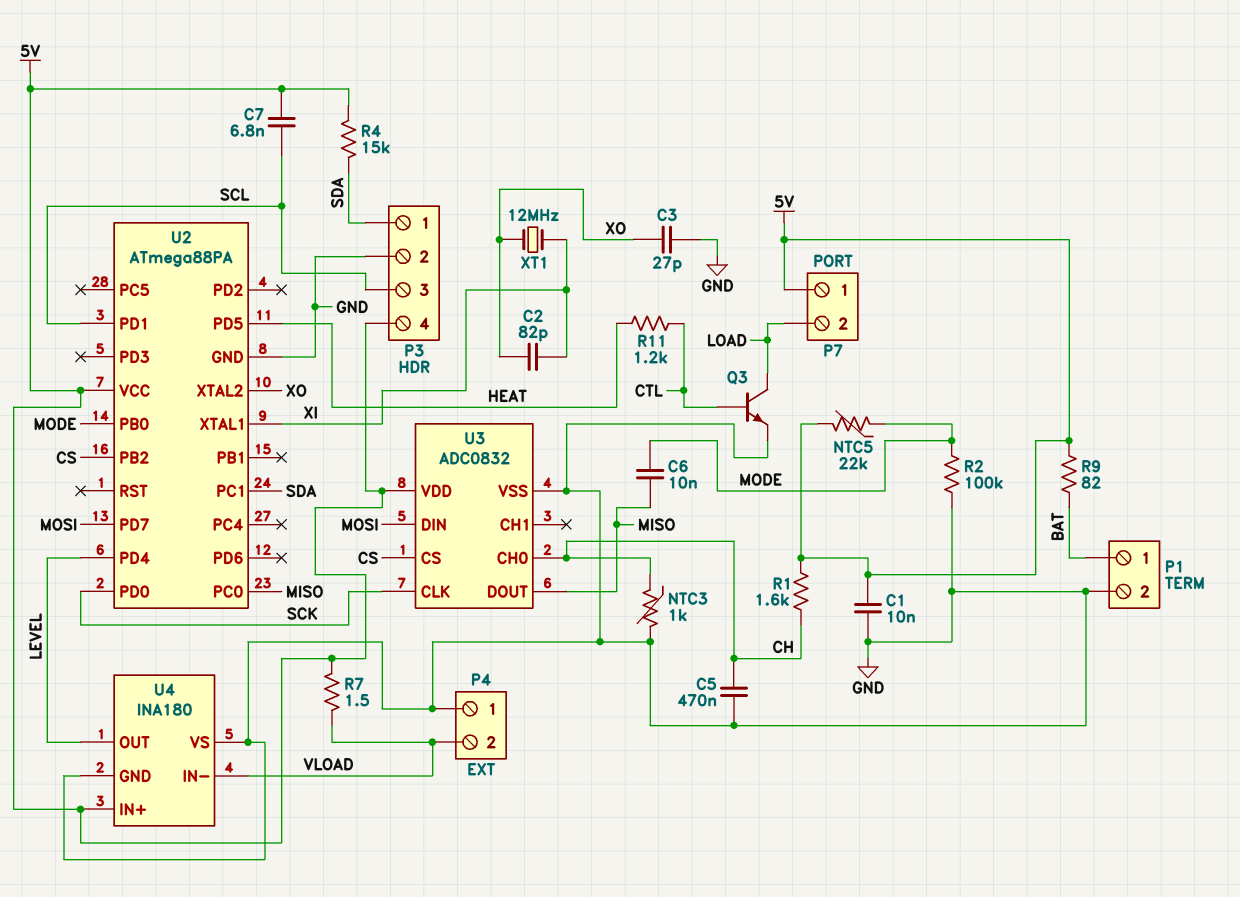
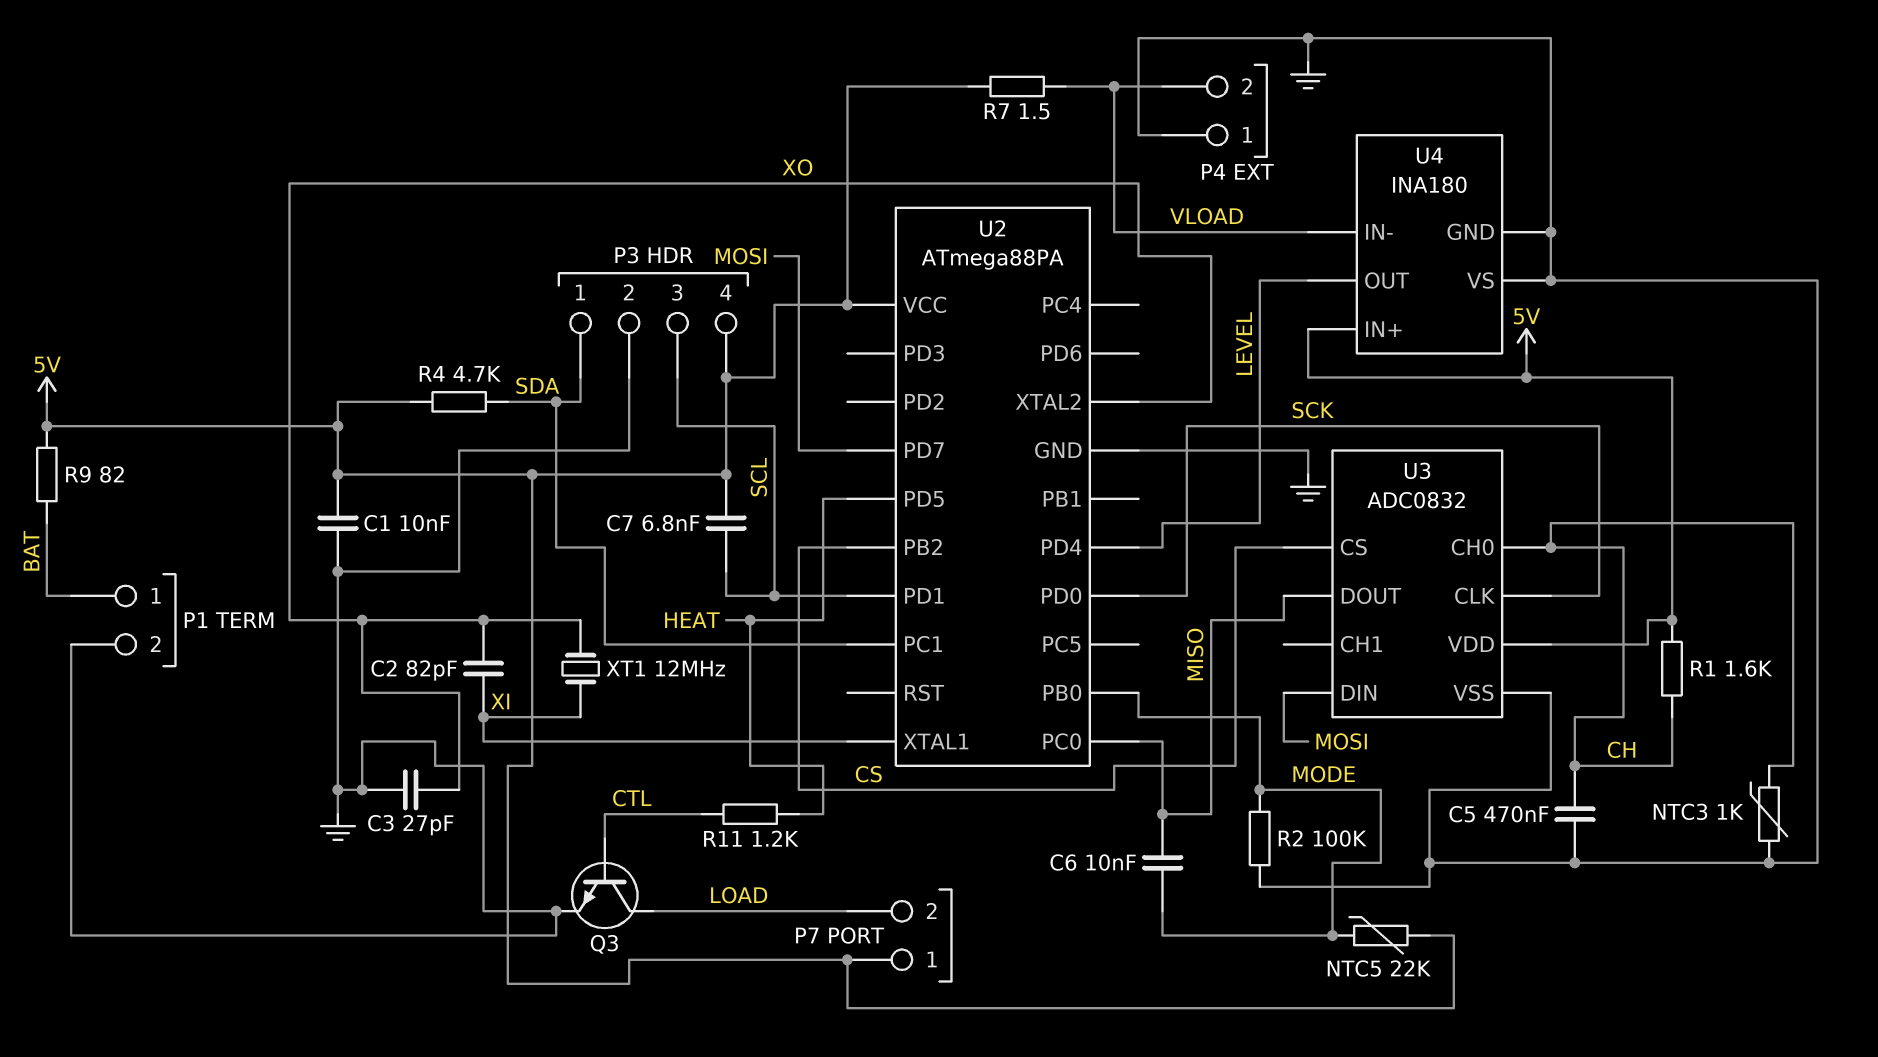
R4: 15k (5V, SDA) -> 4.7k (5V, SDA)

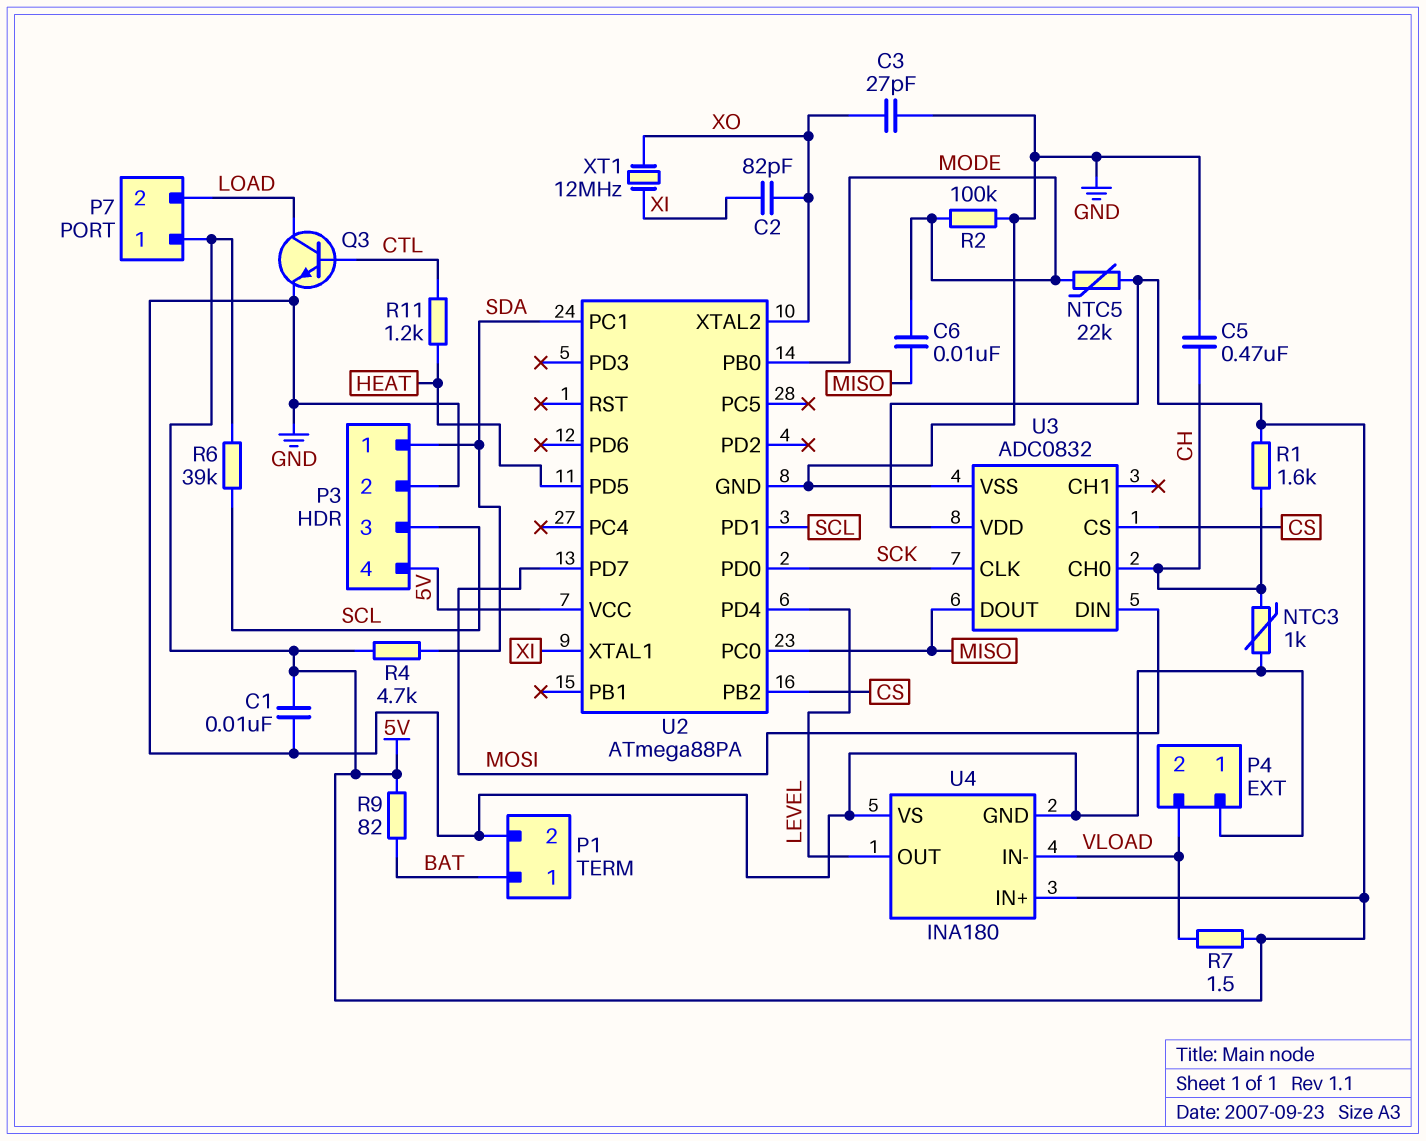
C7: 6.8nF (5V, SCL) -> none
R6: none -> 39k (5V, SCL)

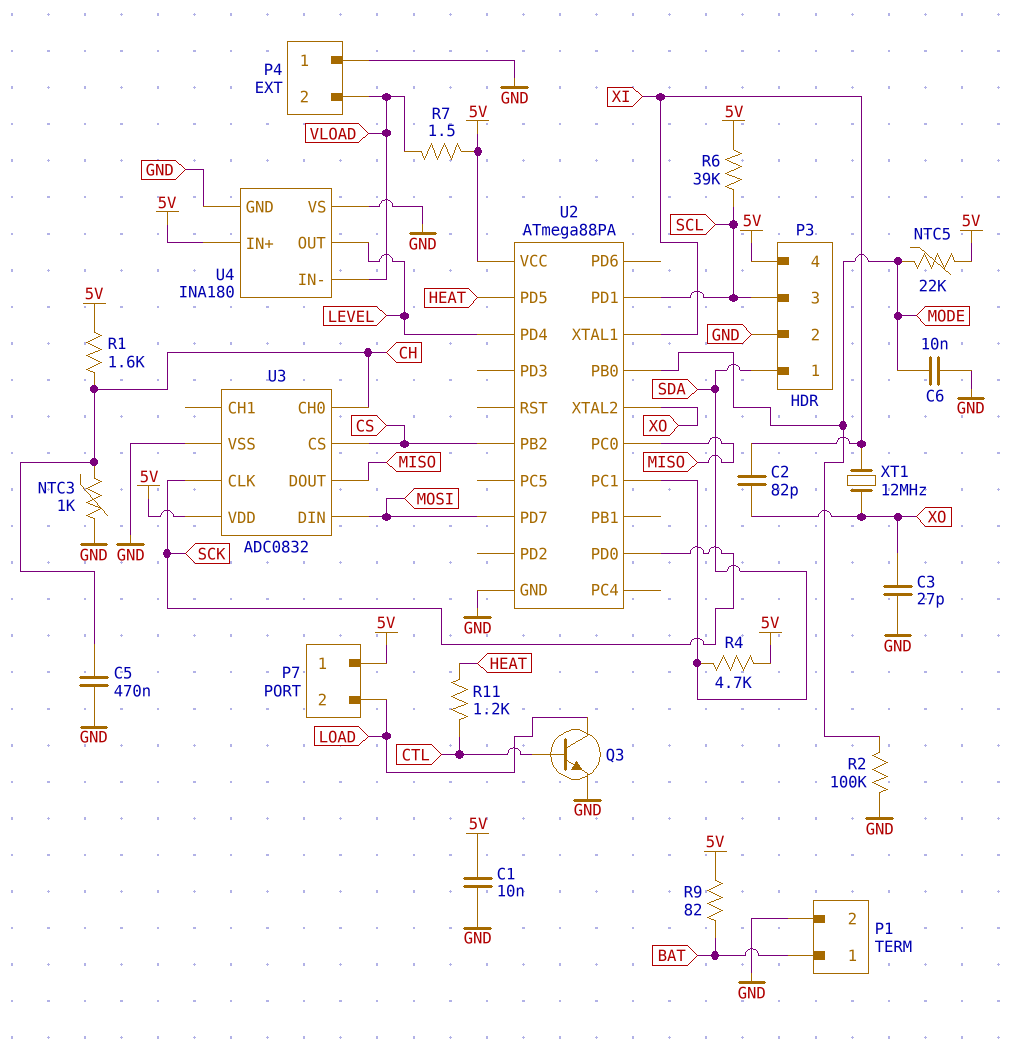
C6: 10nF (MISO, MODE) -> 10nF (GND, MODE)

